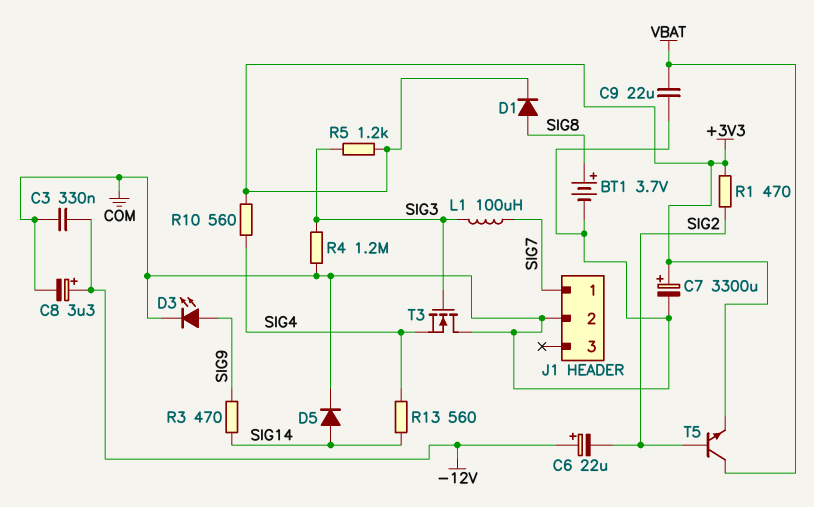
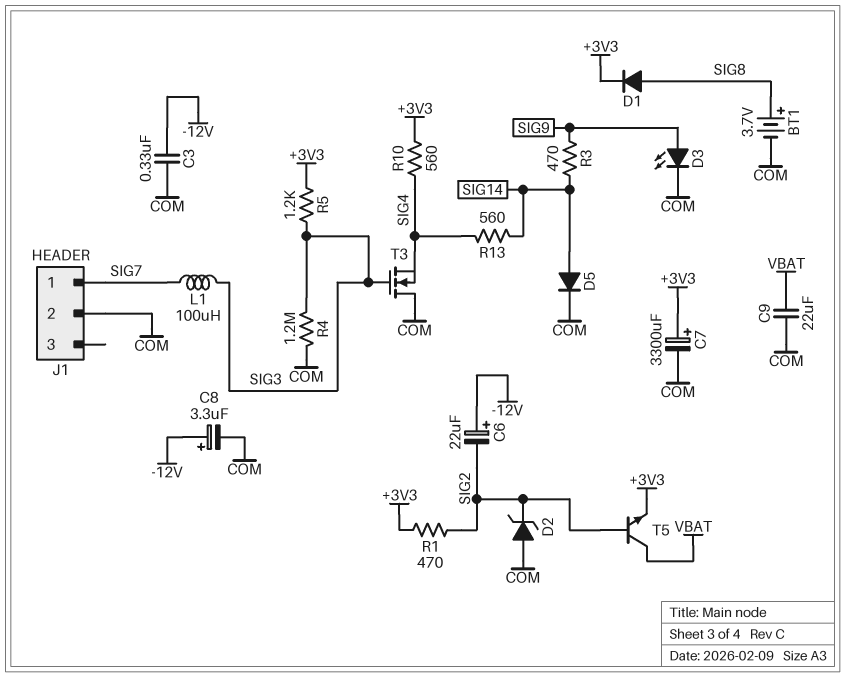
D2: none -> zener (A COM, K SIG2)

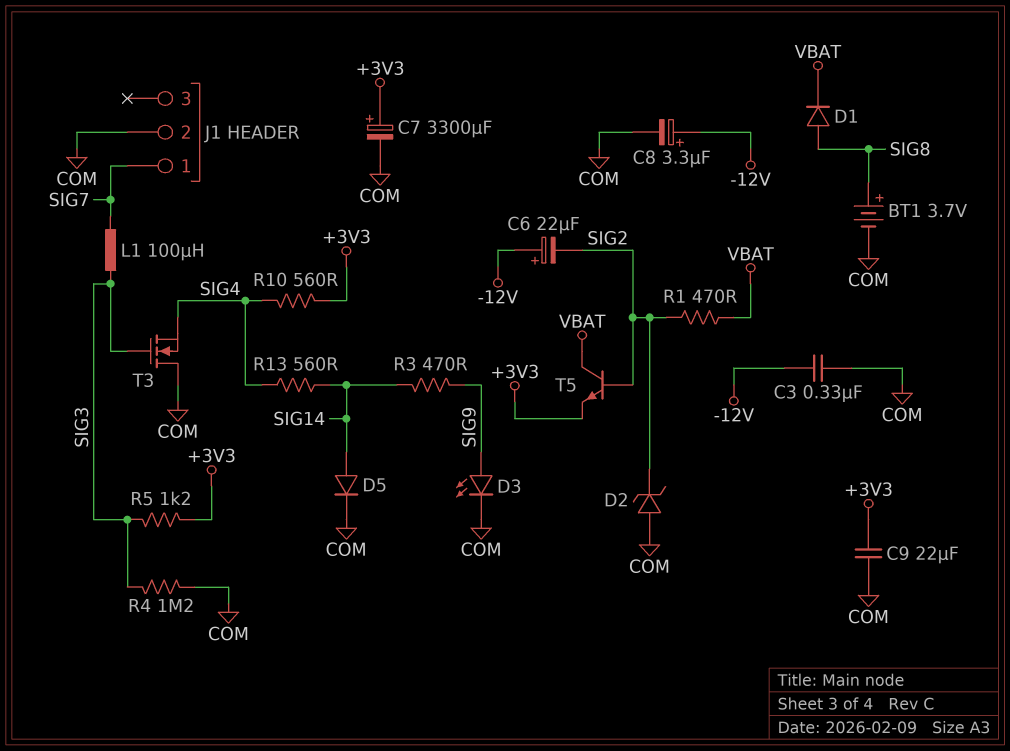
C9: 22uF (COM, VBAT) -> 22uF (+3V3, COM)
D1: diode (A SIG8, K +3V3) -> diode (A SIG8, K VBAT)
R1: 470 (+3V3, SIG2) -> 470 (SIG2, VBAT)

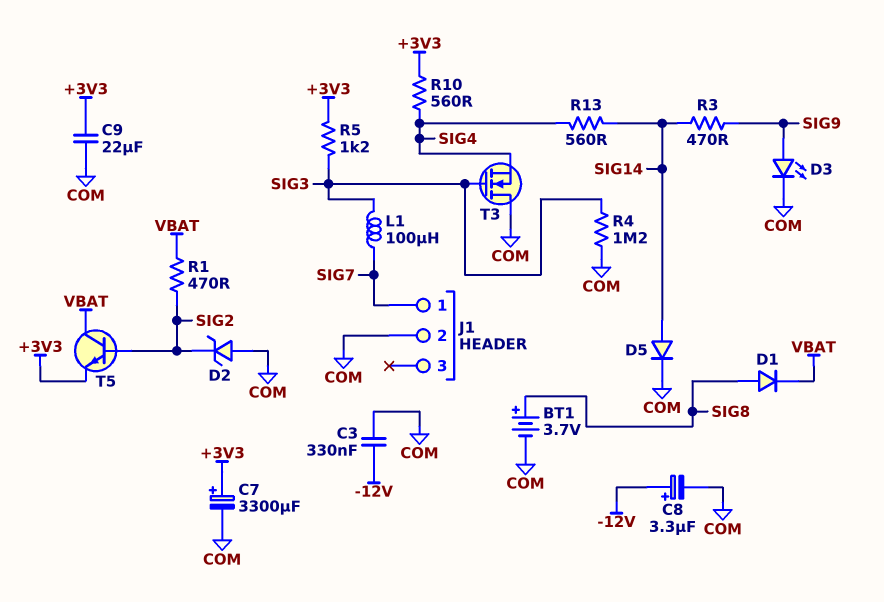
C6: 22uF (plus -12V, minus SIG2) -> none

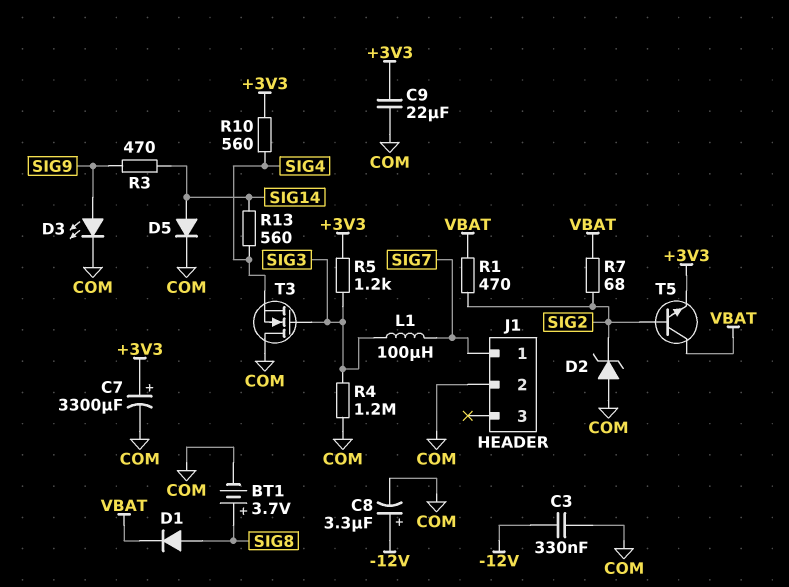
R7: none -> 68 (SIG2, VBAT)

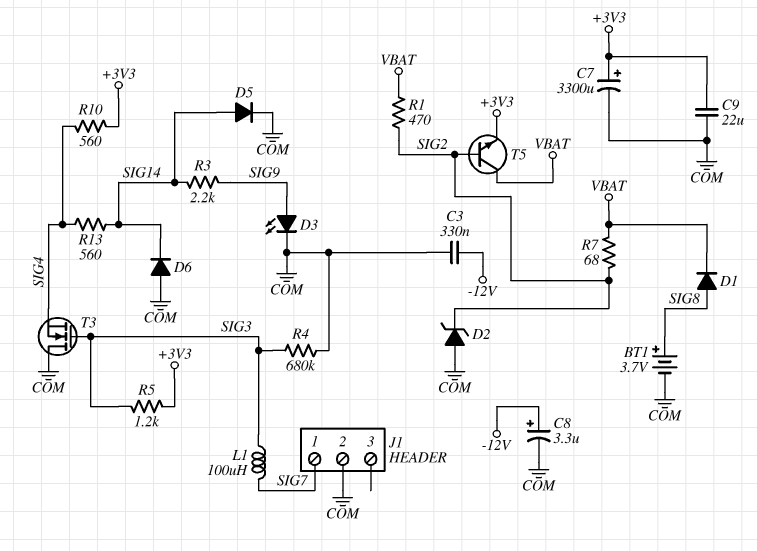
D6: none -> diode (A COM, K SIG14)
R3: 470 (SIG9, SIG14) -> 2.2k (SIG9, SIG14)
R4: 1.2M (COM, SIG3) -> 680k (COM, SIG3)

